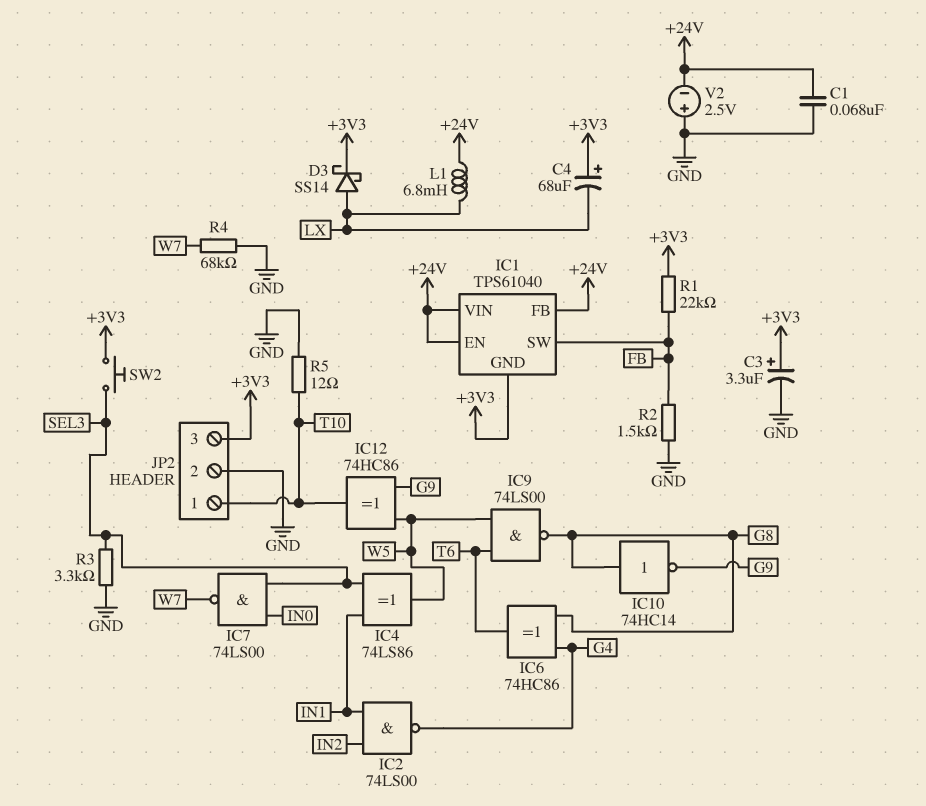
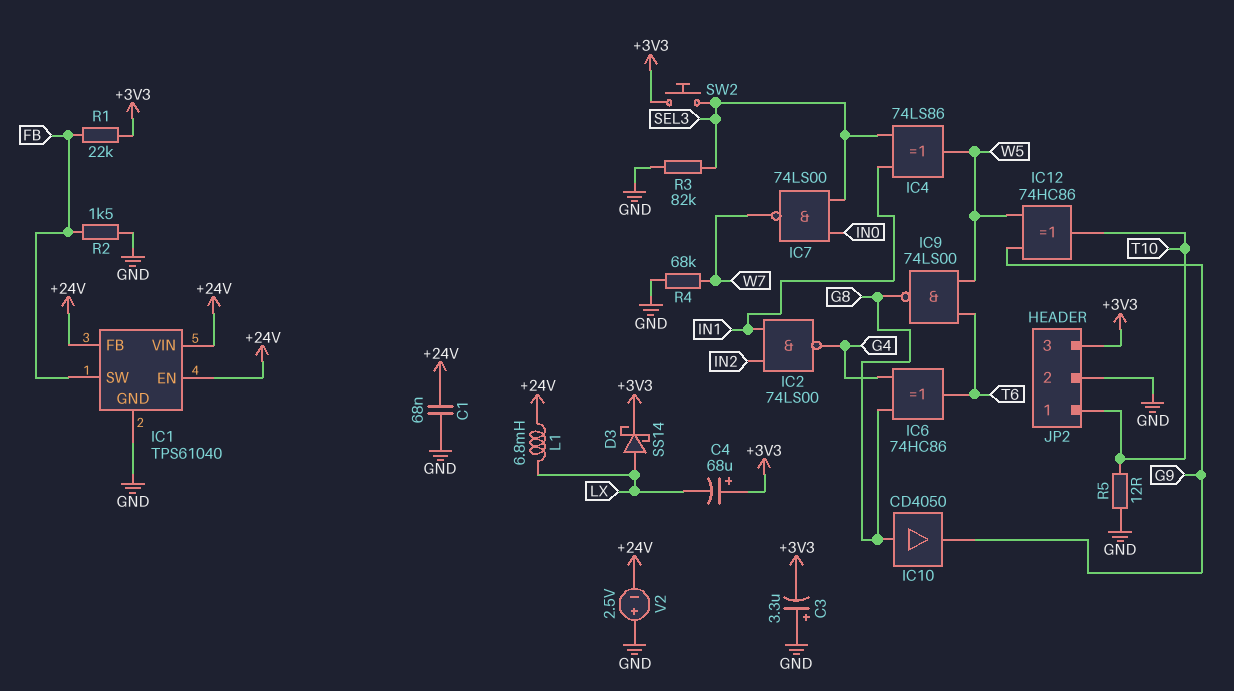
C3: 3.3uF (plus +3V3, minus GND) -> 3.3uF (plus GND, minus +3V3)
IC1 pin GND: +3V3 -> GND
IC10: NOT 74HC14 (in G8, out G9) -> buffer CD4050 (in G8, out G9)
R3: 3.3k (GND, SEL3) -> 82k (GND, SEL3)

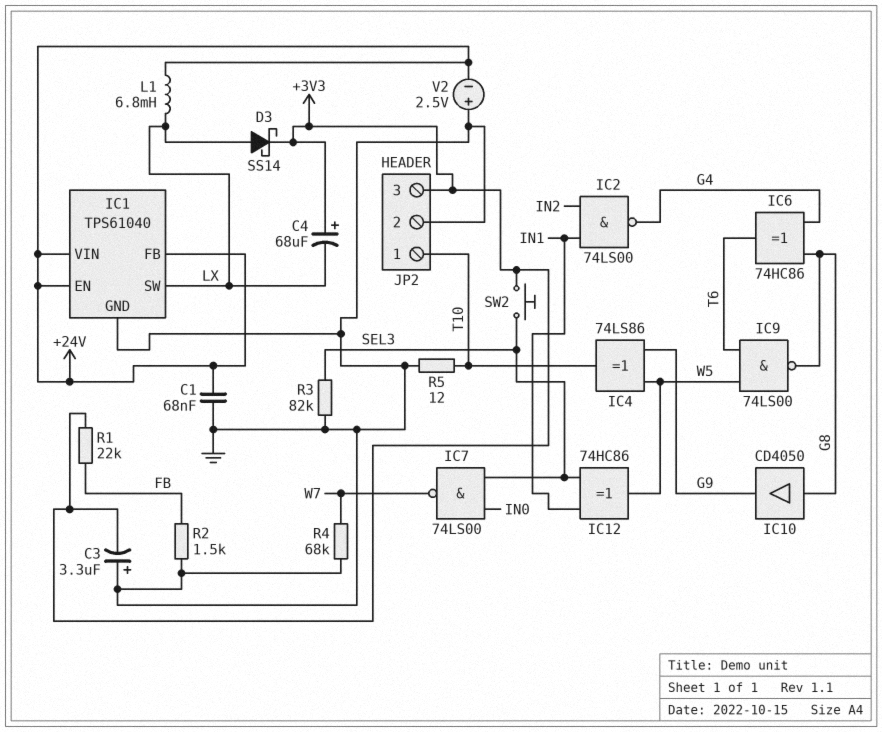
IC1 pin SW: FB -> LX
IC4: XOR 74LS86 (in IN1, in SEL3, out W5) -> XOR 74LS86 (in G9, in W5, out T10)
IC12: XOR 74HC86 (in G9, in W5, out T10) -> XOR 74HC86 (in IN1, in SEL3, out W5)

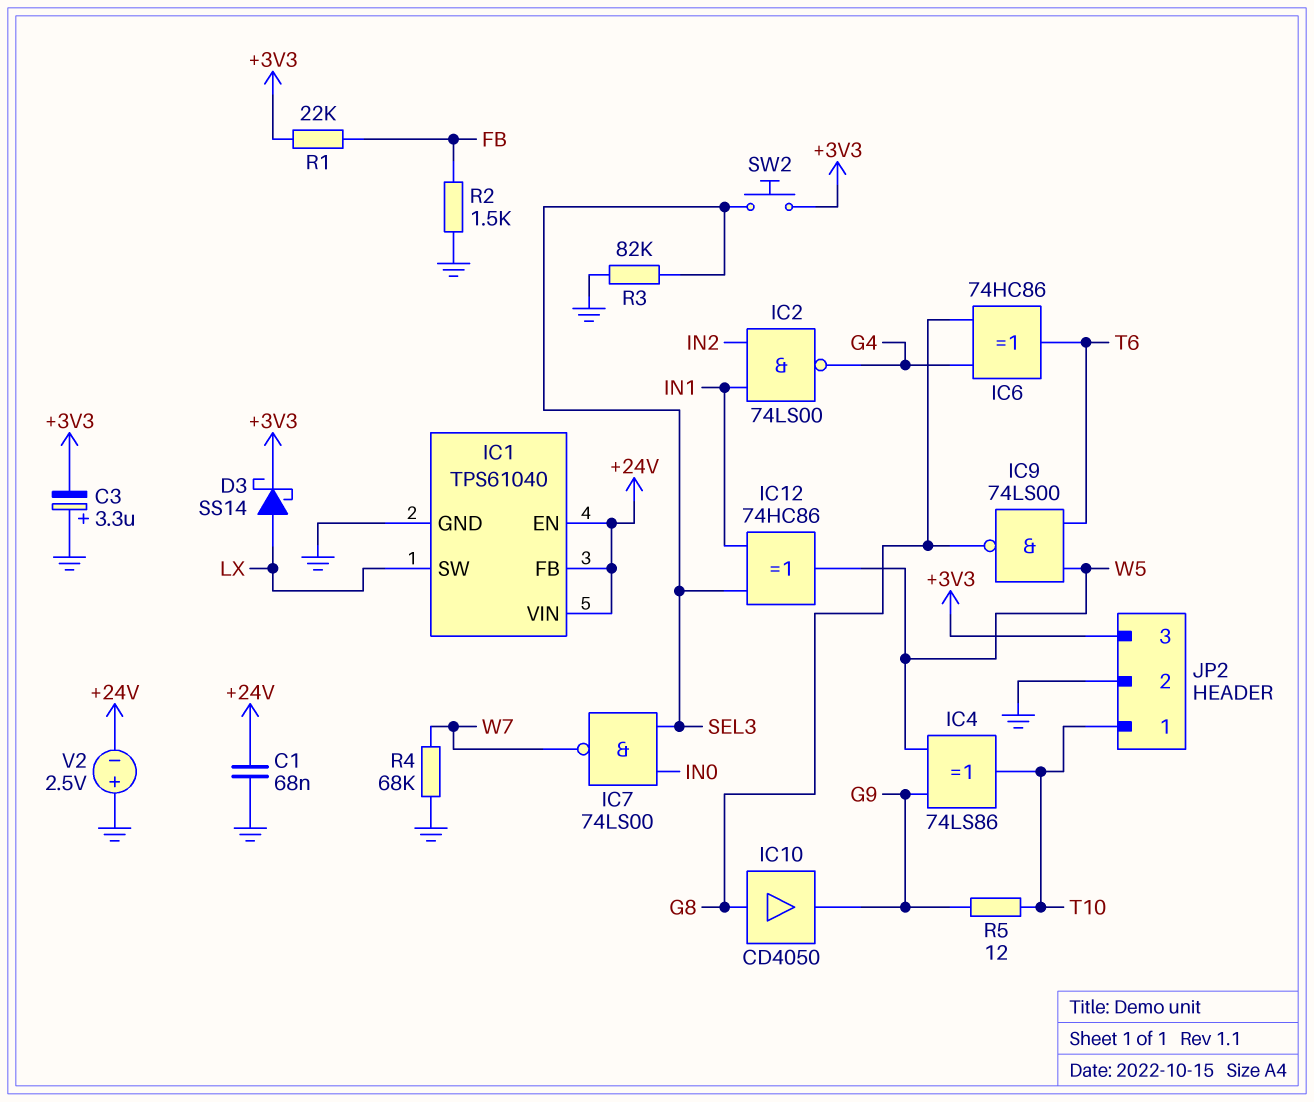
C4: 68uF (plus +3V3, minus LX) -> none
L1: 6.8mH (+24V, LX) -> none
R5: 12 (GND, T10) -> 12 (G9, T10)

